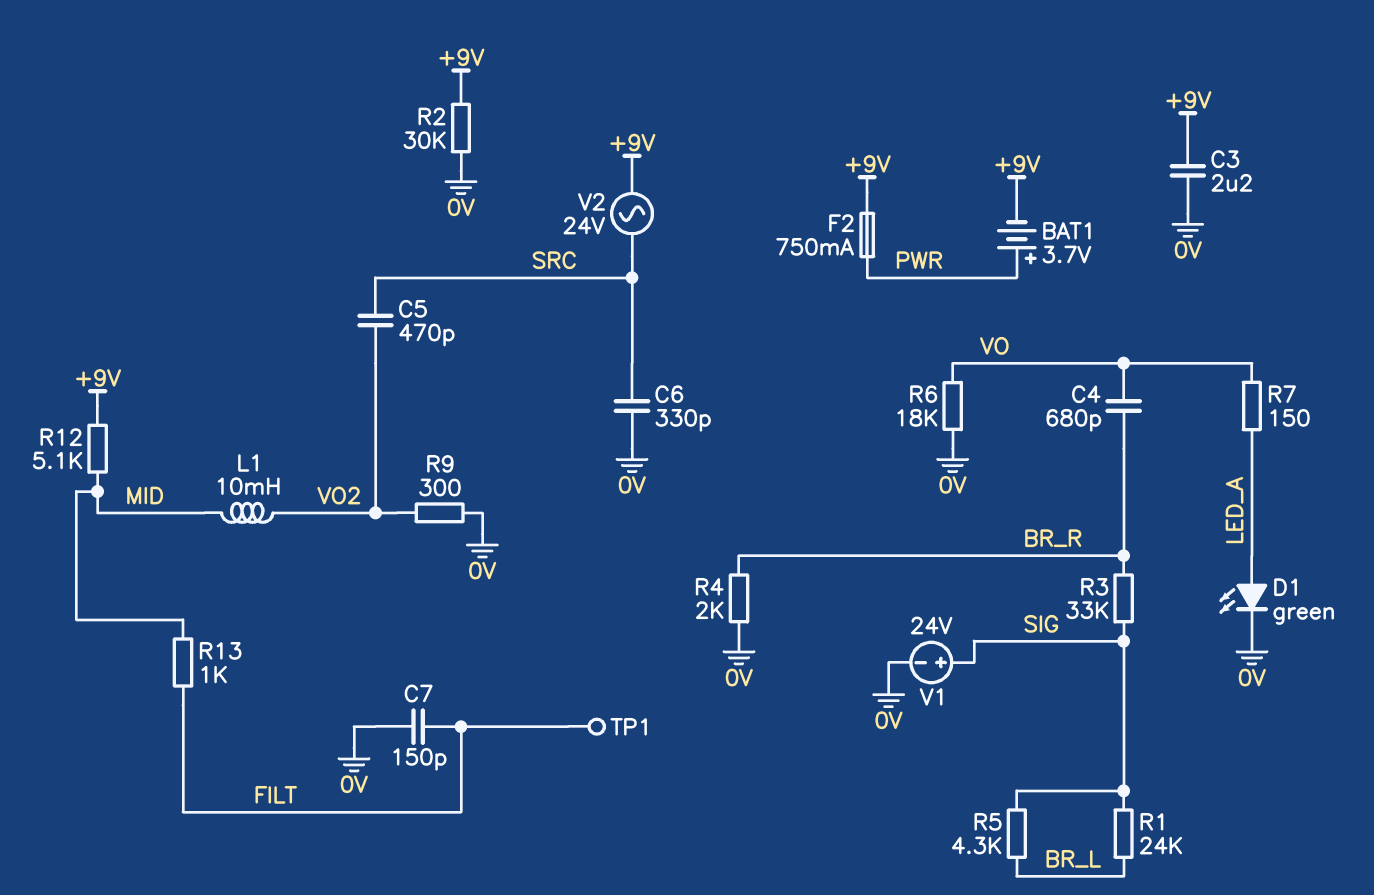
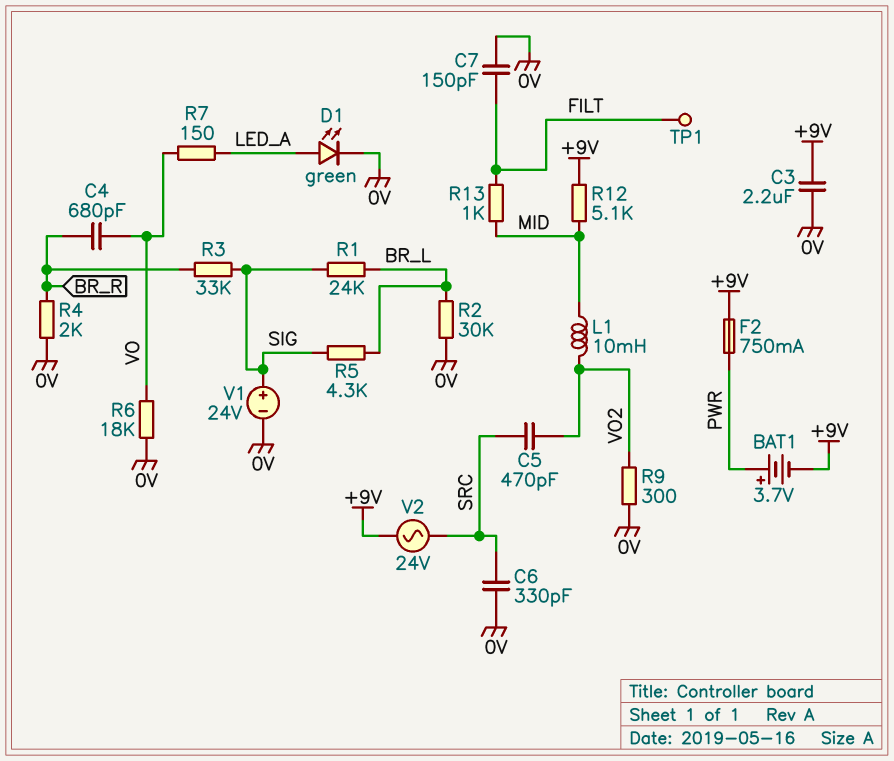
R2: 30k (+9V, 0V) -> 30k (0V, BR_L)

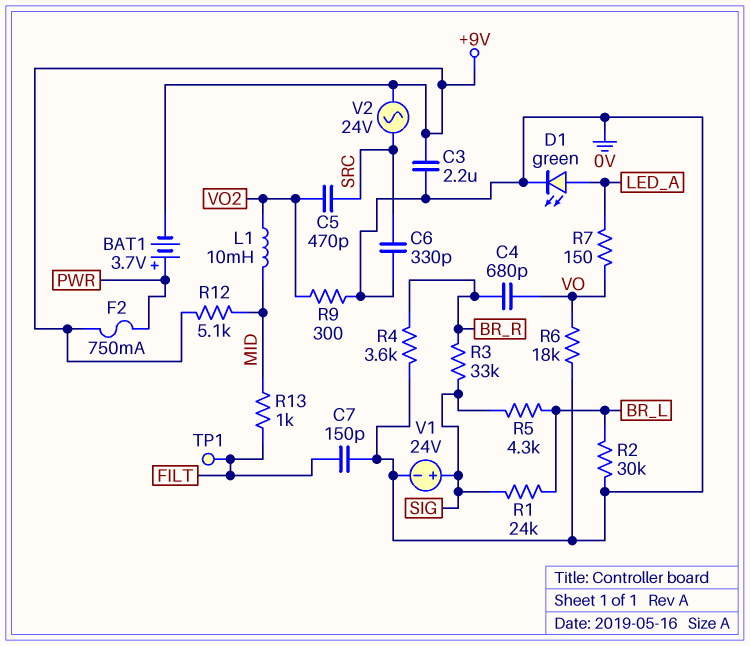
R4: 2k (0V, BR_R) -> 3.6k (0V, BR_R)

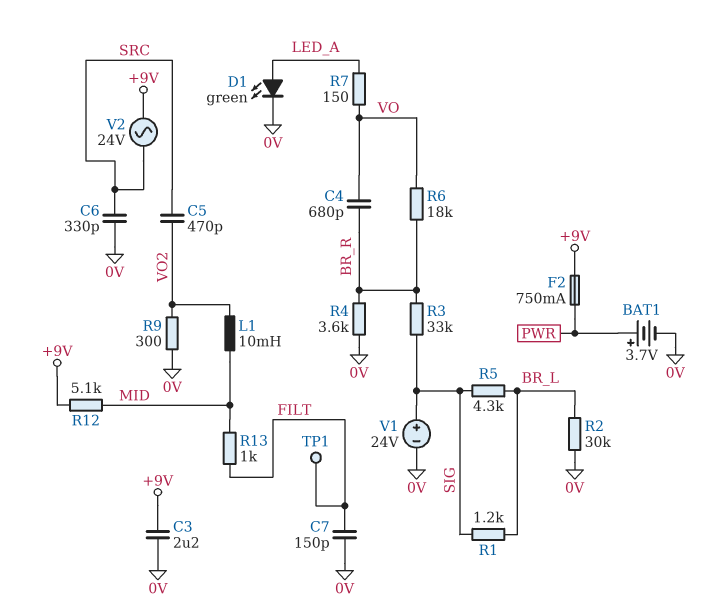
BAT1: 3.7V (plus PWR, minus +9V) -> 3.7V (plus PWR, minus 0V)
R1: 24k (BR_L, SIG) -> 1.2k (BR_L, SIG)
R6: 18k (0V, VO) -> 18k (BR_R, VO)

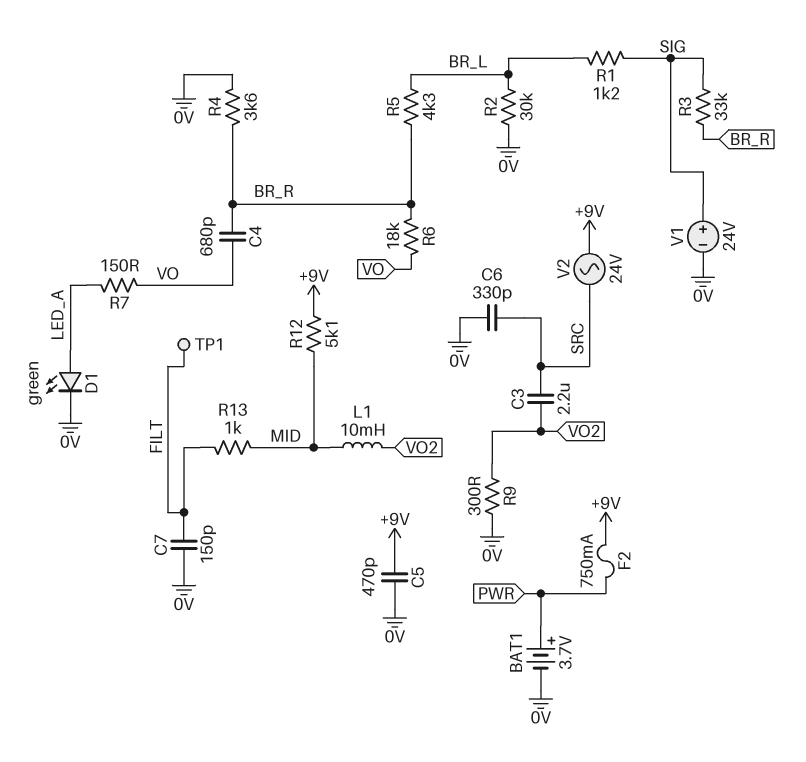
C3: 2.2uF (+9V, 0V) -> 2.2uF (SRC, VO2)
C5: 470pF (SRC, VO2) -> 470pF (+9V, 0V)
R5: 4.3k (BR_L, SIG) -> 4.3k (BR_L, BR_R)

